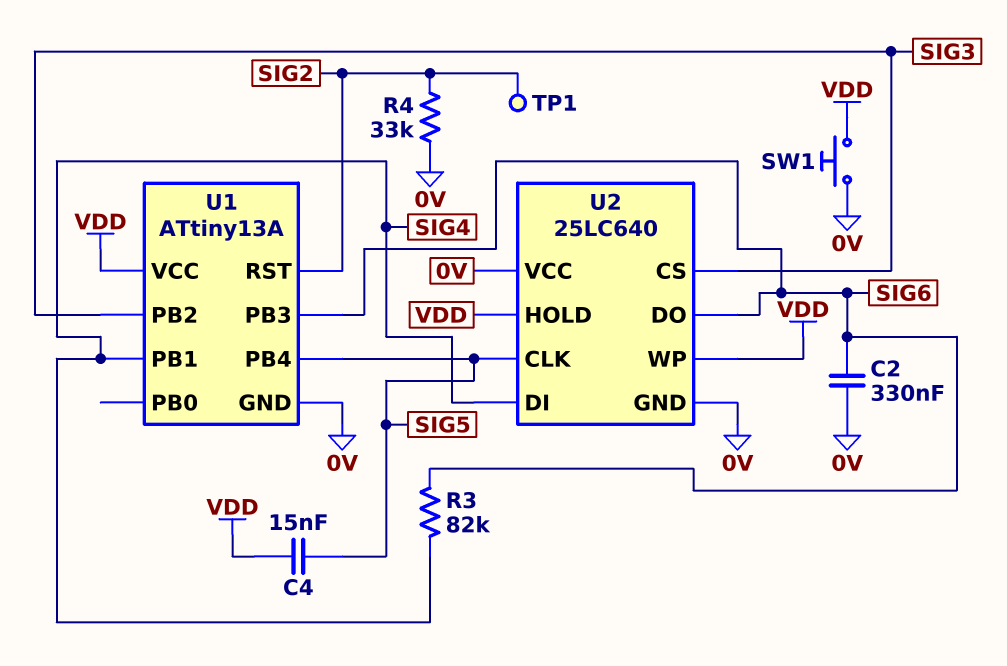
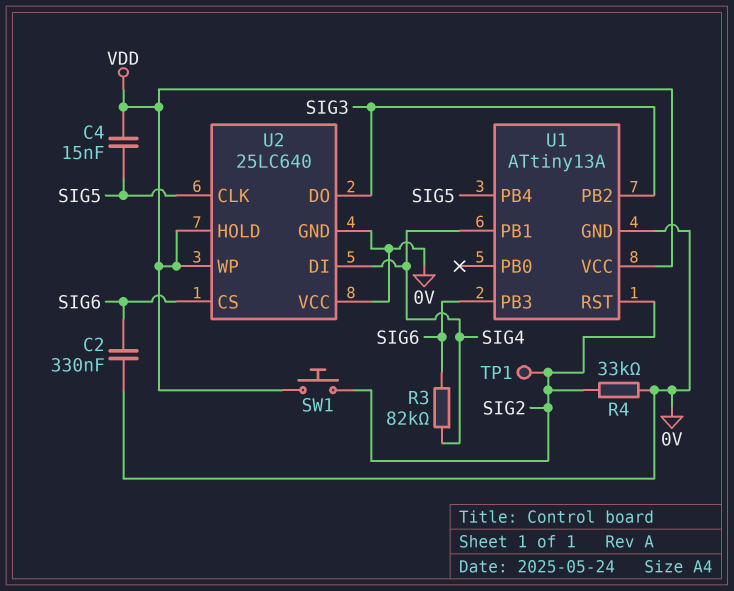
SW1: button (0V, VDD) -> button (SIG2, VDD)
U2 pin CS: SIG3 -> SIG6
U2 pin DO: SIG6 -> SIG3

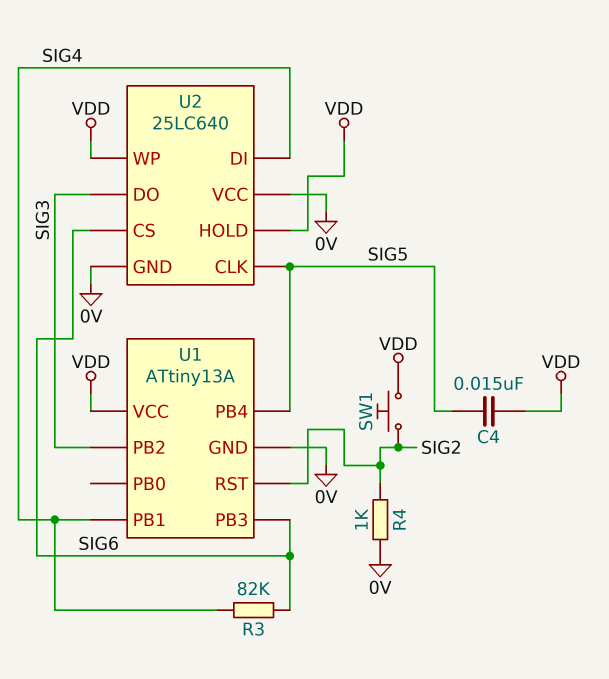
C2: 330nF (0V, SIG6) -> none
R4: 33k (0V, SIG2) -> 1k (0V, SIG2)
TP1: test point (SIG2) -> none

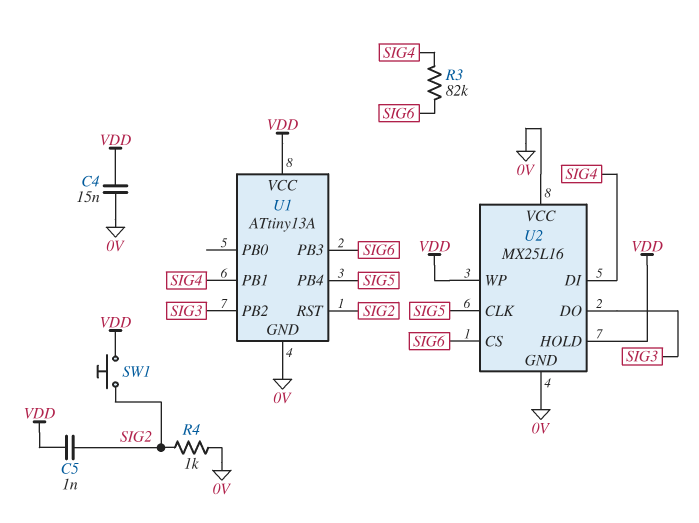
C4: 15nF (SIG5, VDD) -> 15nF (0V, VDD)
C5: none -> 1nF (SIG2, VDD)
U2: 25LC640 -> MX25L16

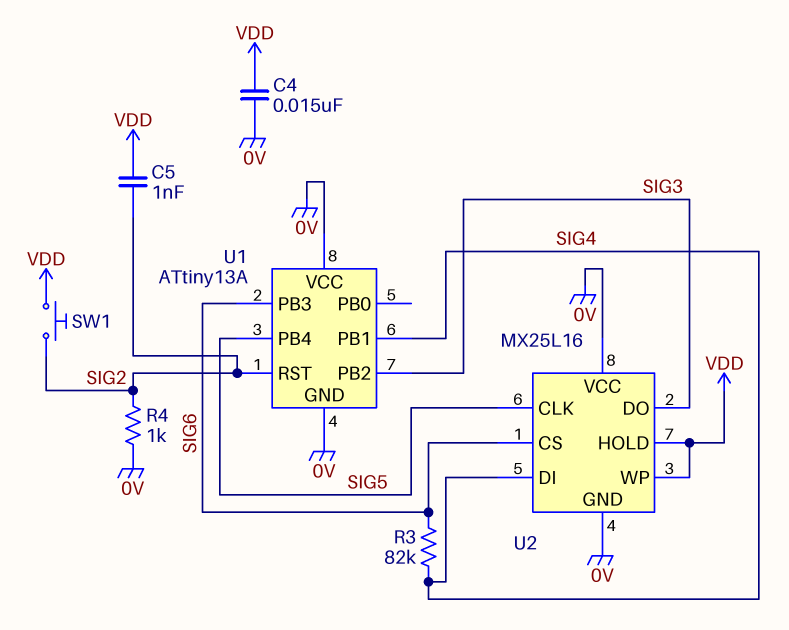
U1 pin VCC: VDD -> 0V

